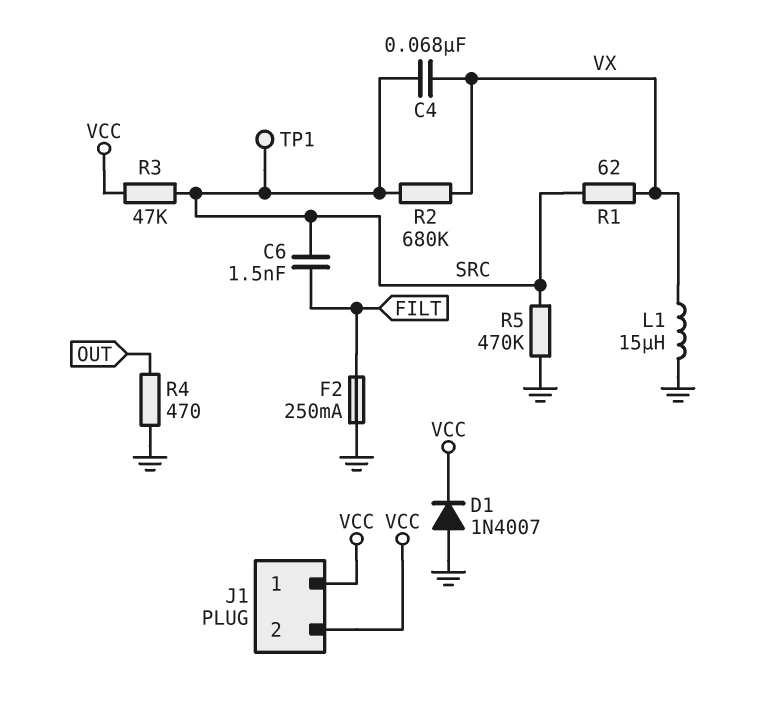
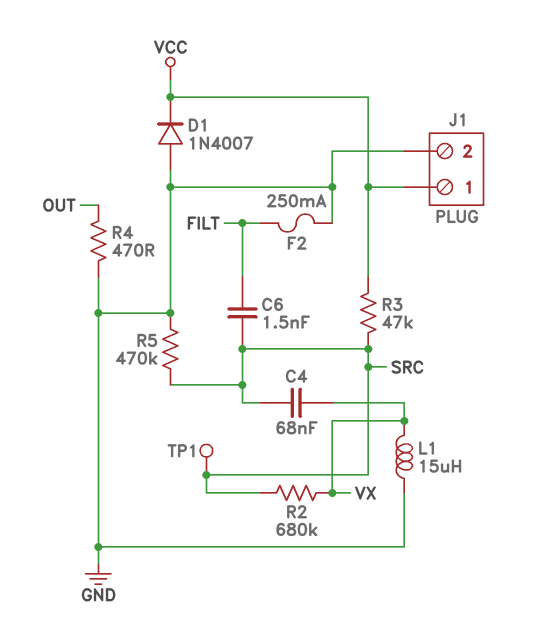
J1 pin 2: VCC -> GND
R1: 62 (SRC, VX) -> none

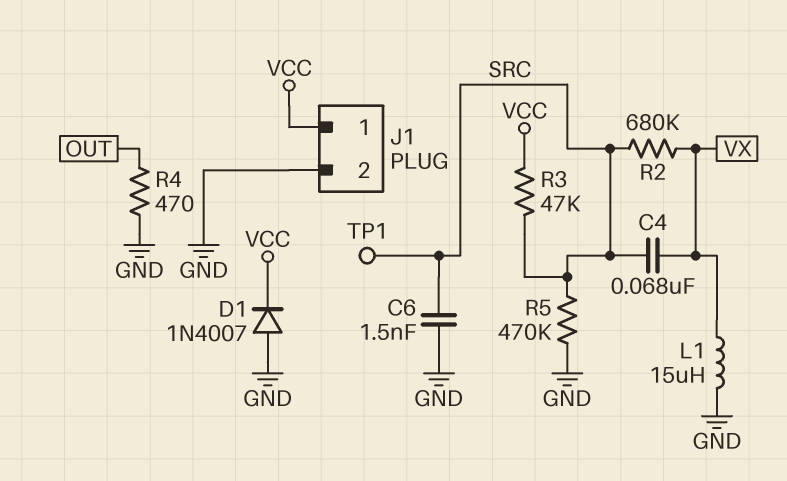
C6: 1.5nF (FILT, SRC) -> 1.5nF (GND, SRC)
F2: 250mA (FILT, GND) -> none

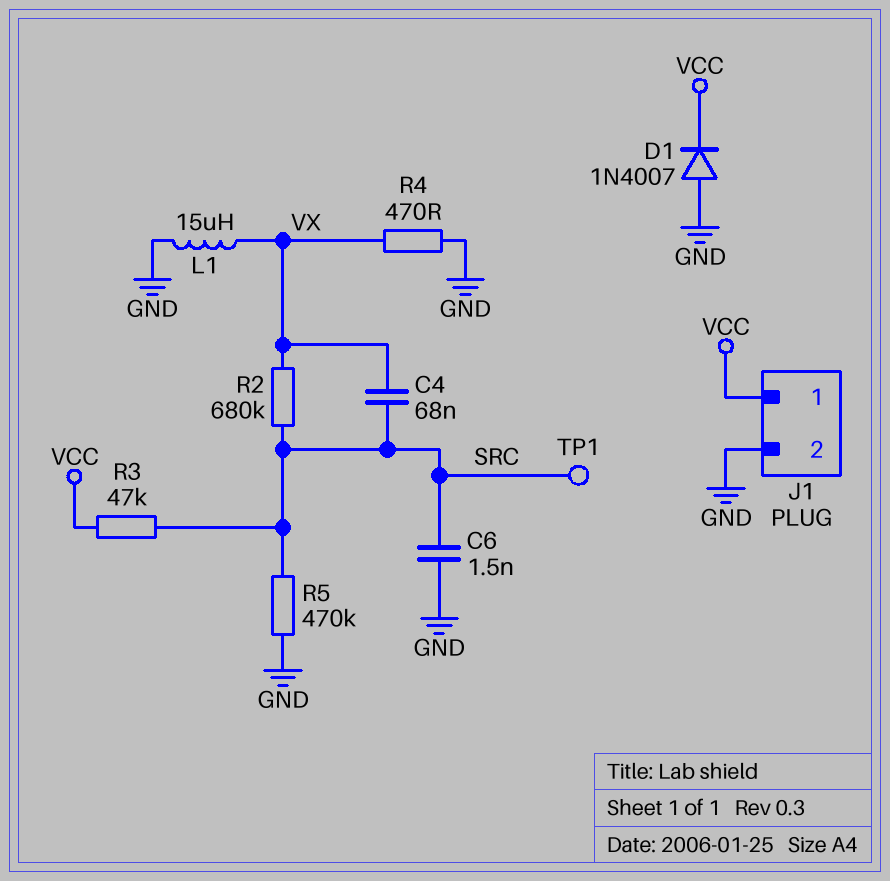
R4: 470 (GND, OUT) -> 470 (GND, VX)

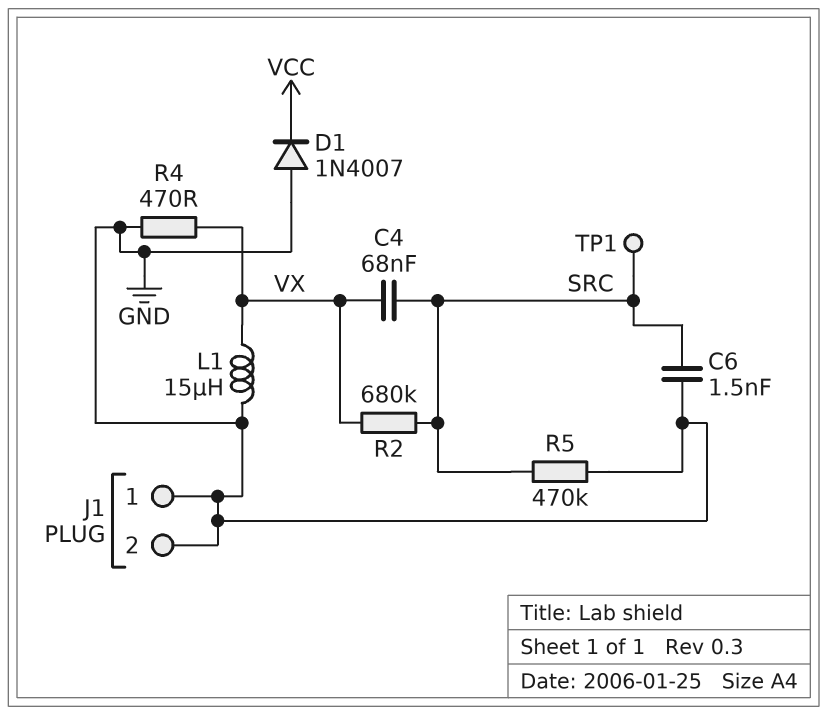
J1 pin 1: VCC -> GND
R3: 47k (SRC, VCC) -> none

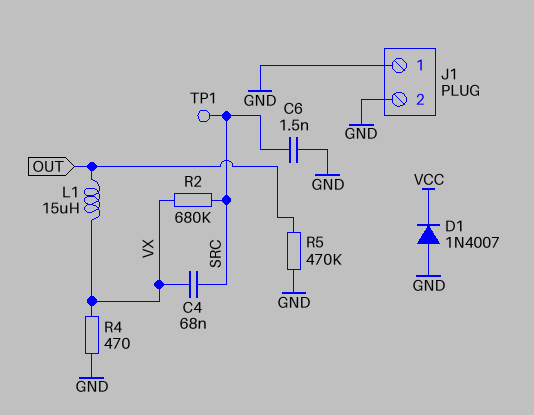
L1: 15uH (GND, VX) -> 15uH (OUT, VX)
R5: 470k (GND, SRC) -> 470k (GND, OUT)

